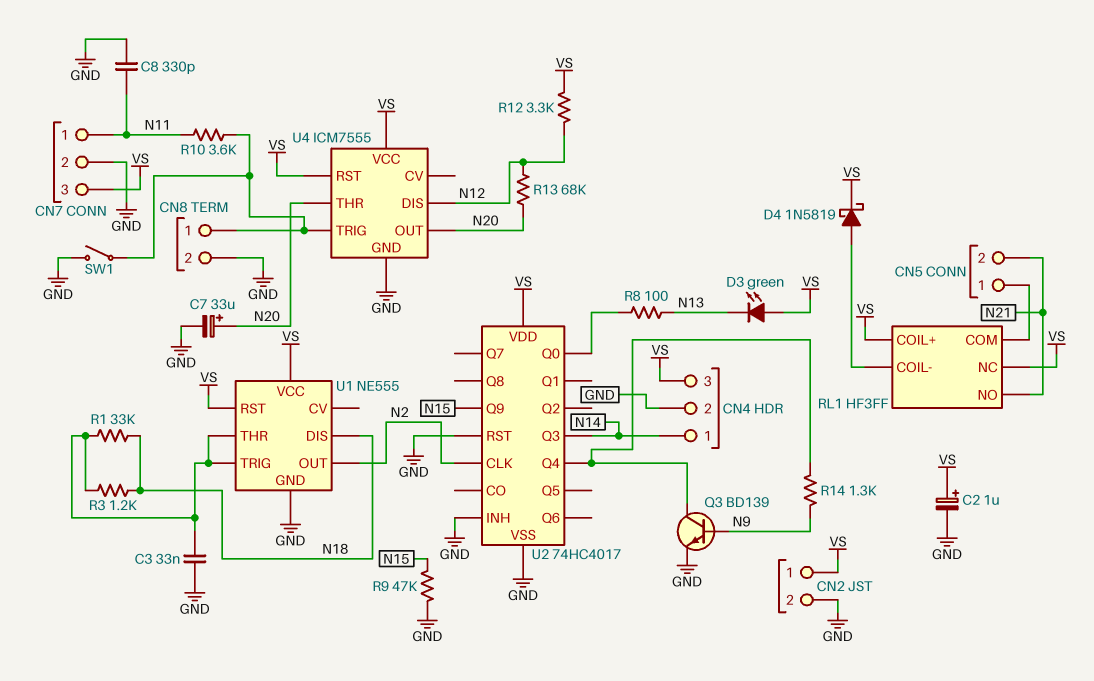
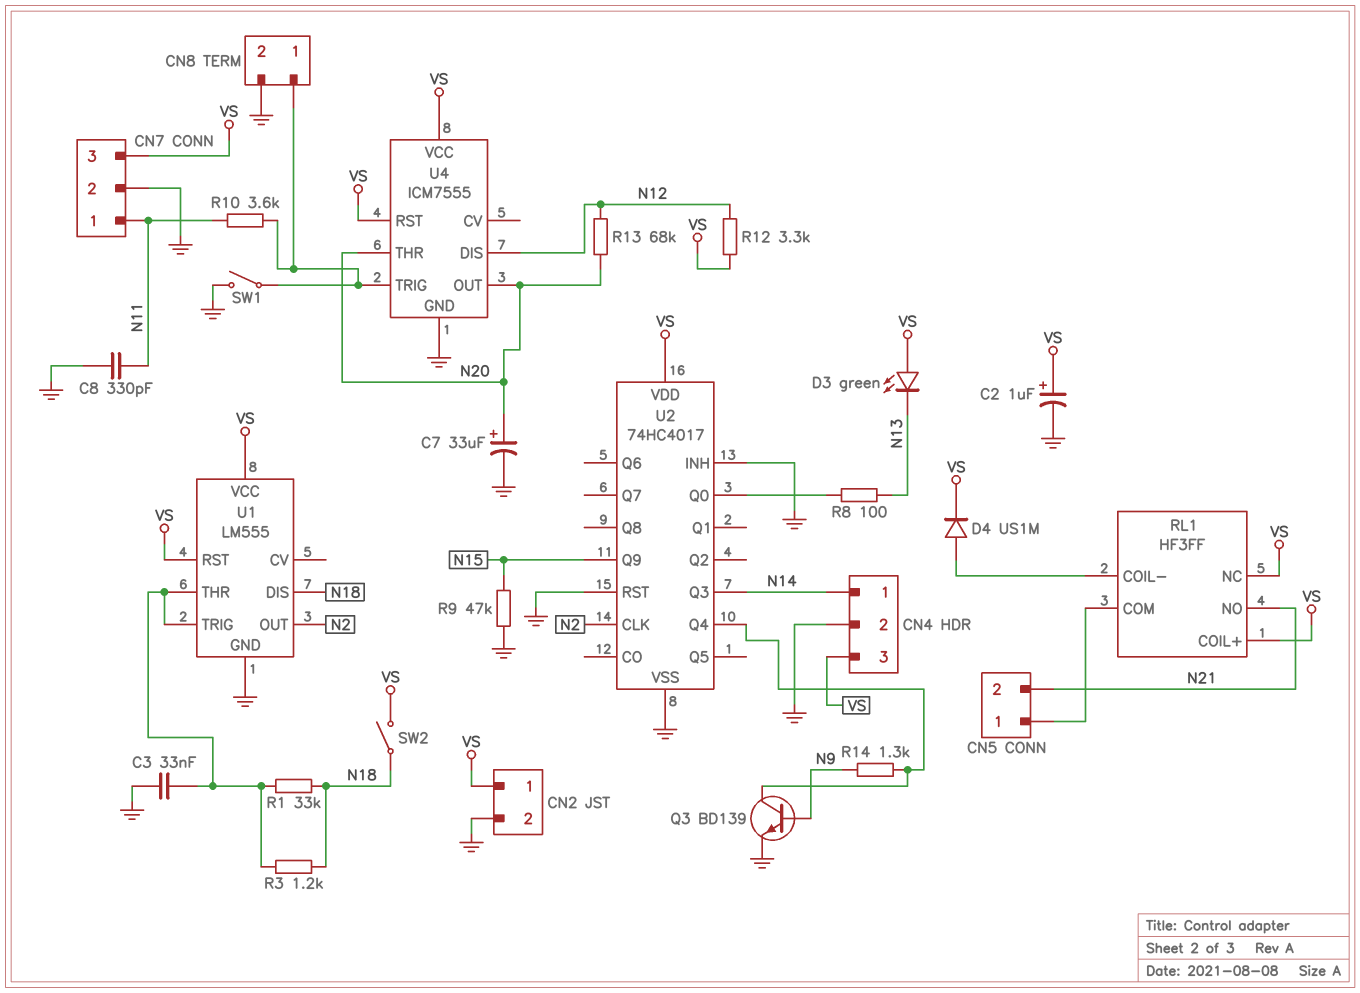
D4: schottky 1N5819 (A RL1/COIL-, K VS) -> diode US1M (A RL1/COIL-, K VS)
SW2: none -> switch (N18, VS)
U1: NE555 -> LM555

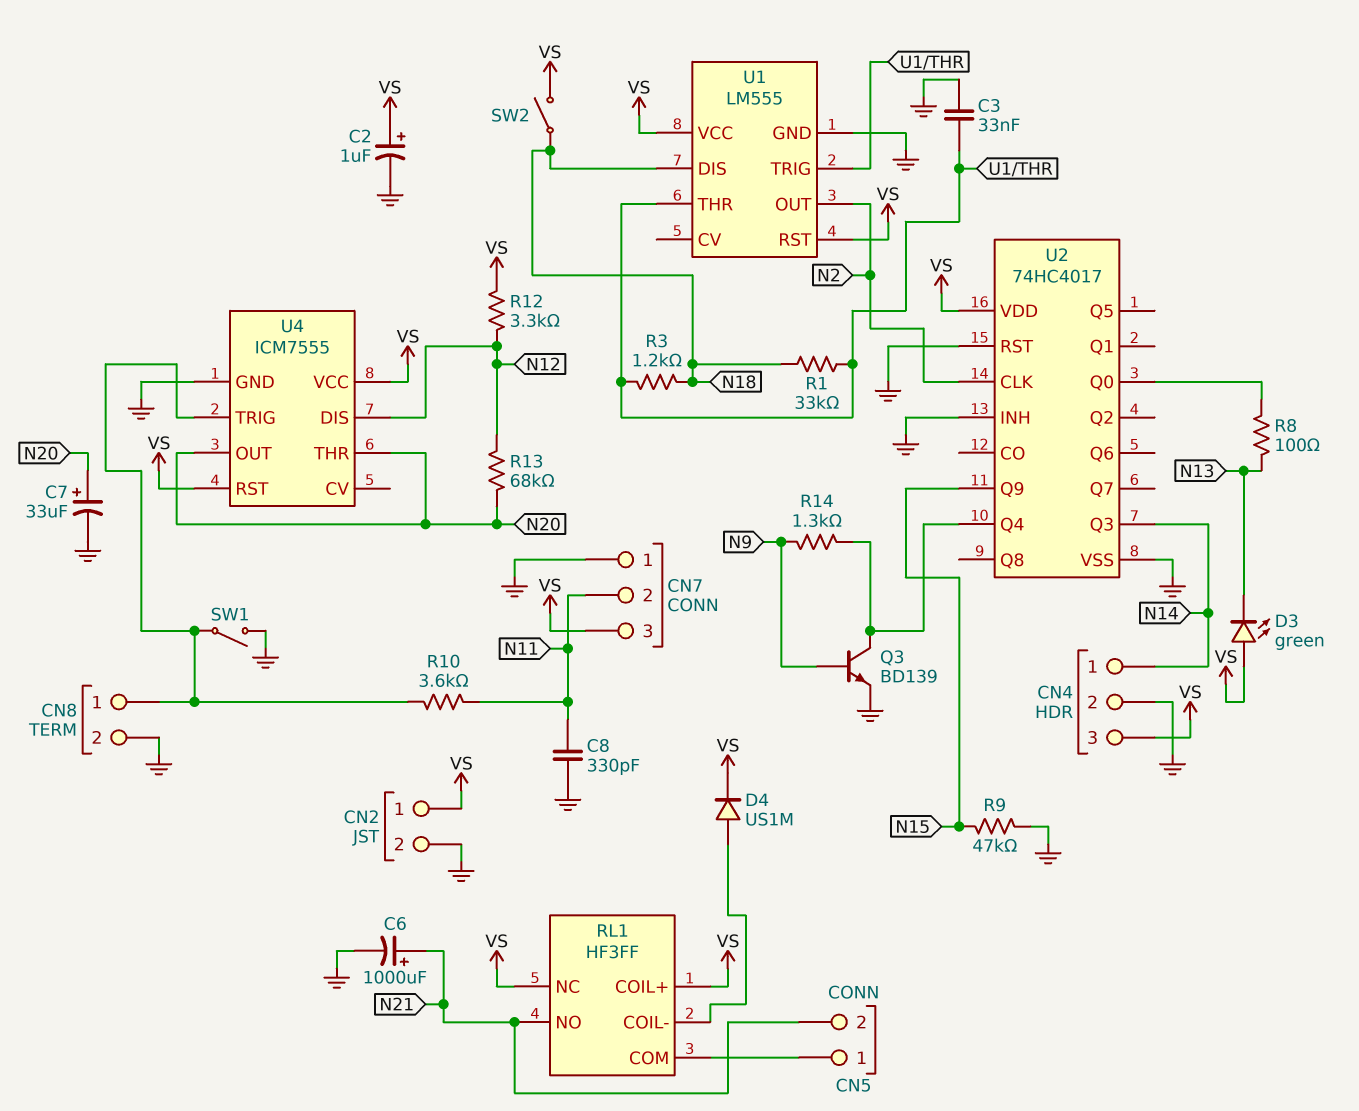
C6: none -> 1000uF (plus N21, minus GND)
CN7 pin 1: N11 -> GND
CN7 pin 2: GND -> N11

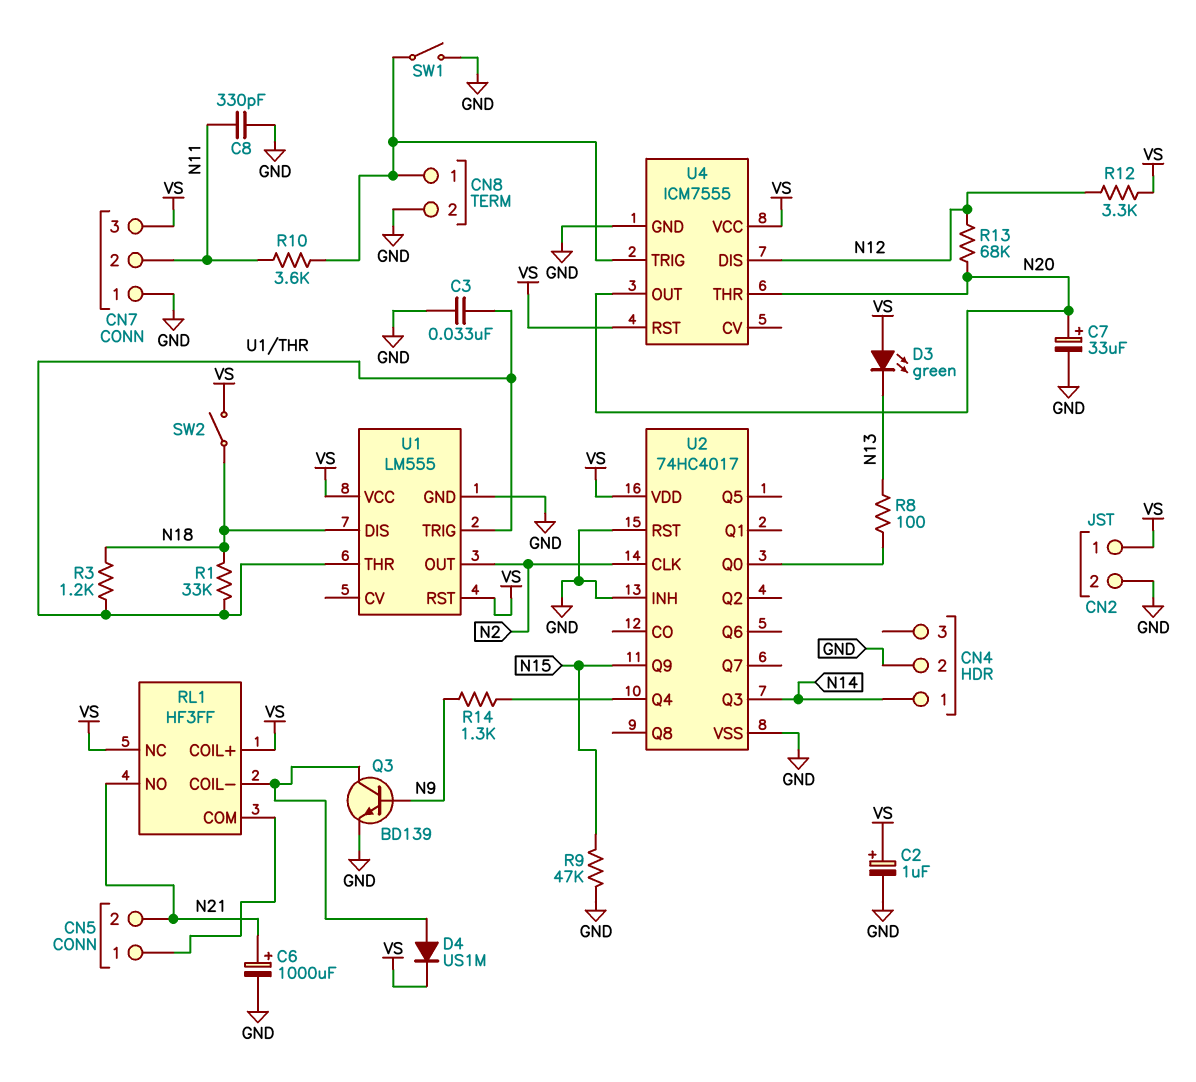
CN4 pin 3: VS -> none
Q3: NPN BD139 (B N9, C U2/Q4, E GND) -> NPN BD139 (B N9, C RL1/COIL-, E GND)

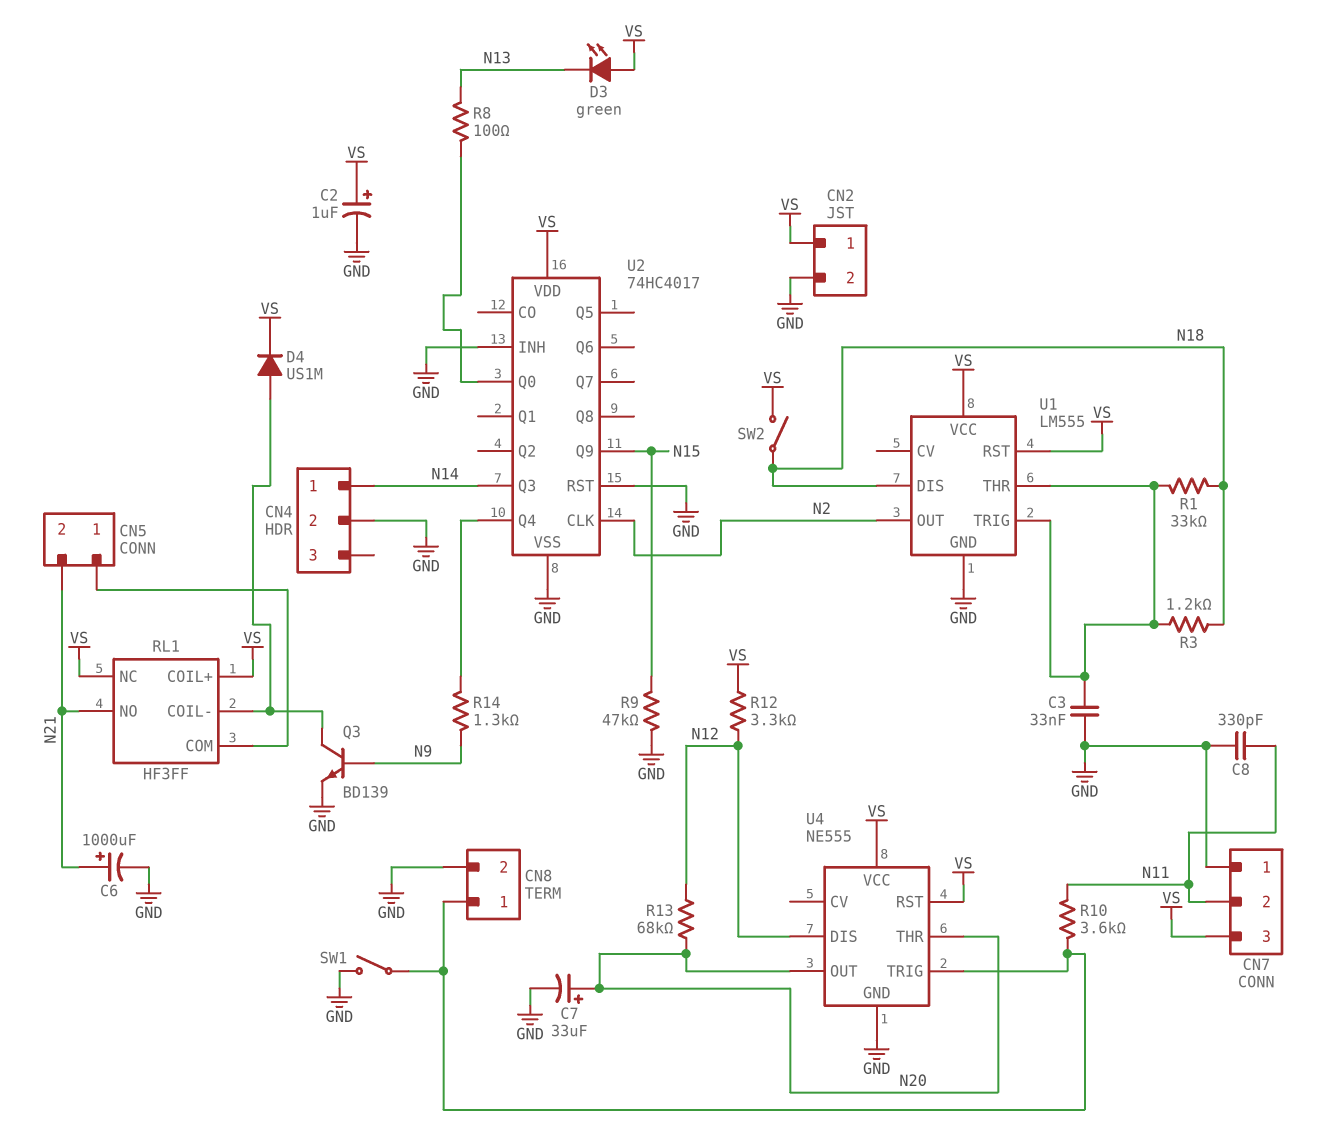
U4: ICM7555 -> NE555

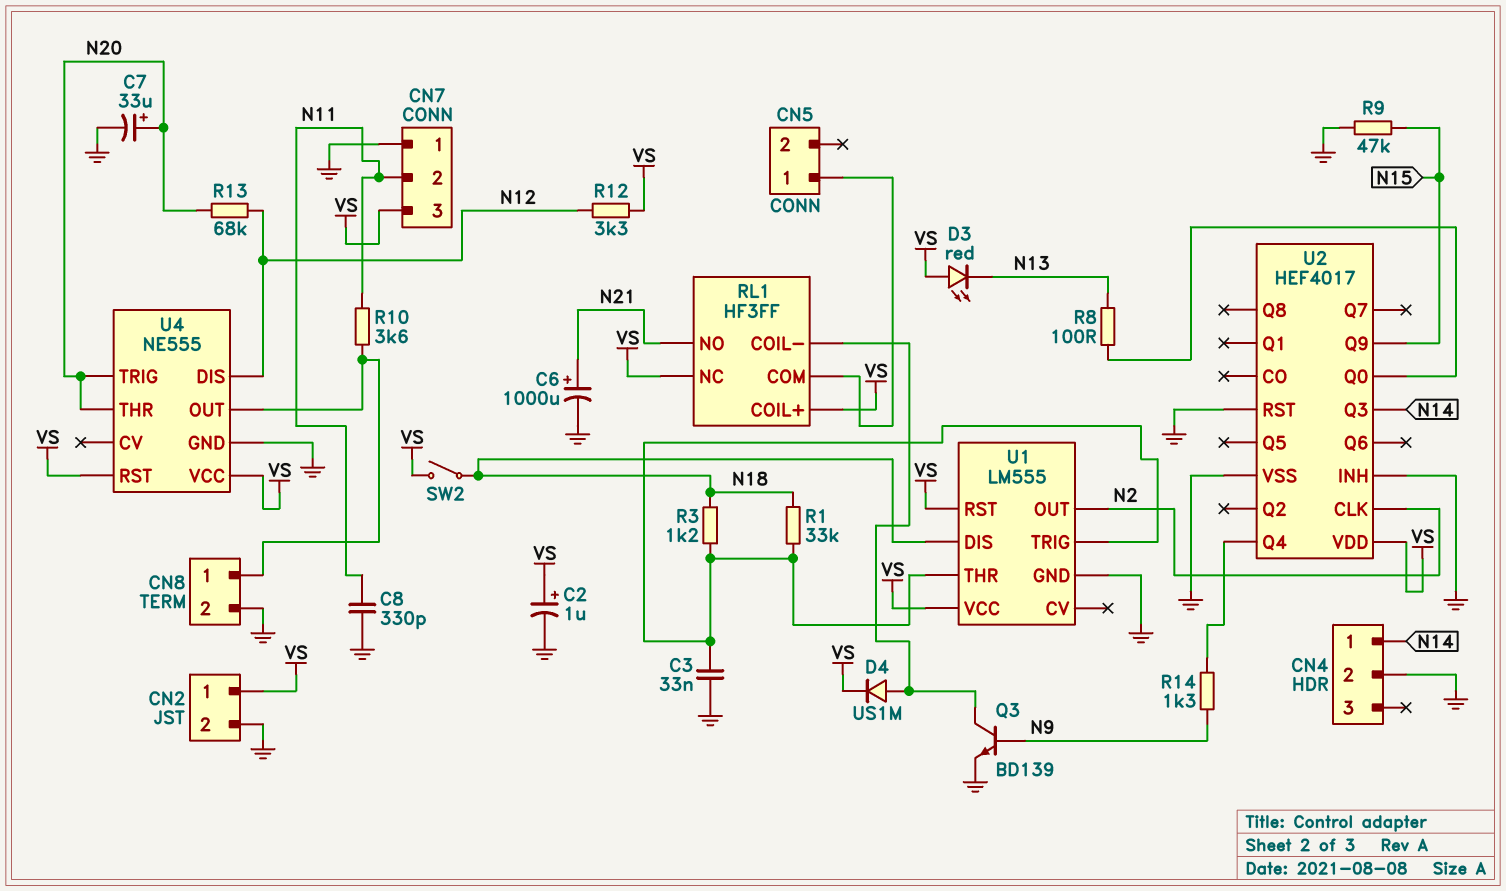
CN5 pin 2: N21 -> none
D3: LED green (A VS, K N13) -> LED red (A VS, K N13)
SW1: switch (CN8/1, GND) -> none
U2: 74HC4017 -> HEF4017
U4 pin OUT: N20 -> CN8/1
U4 pin TRIG: CN8/1 -> N20

